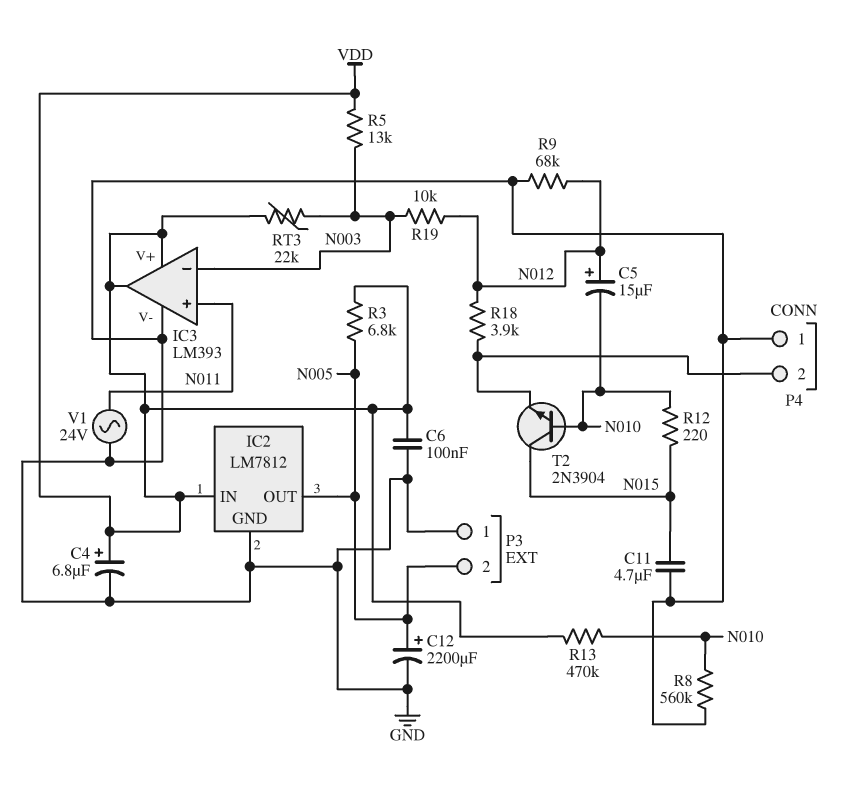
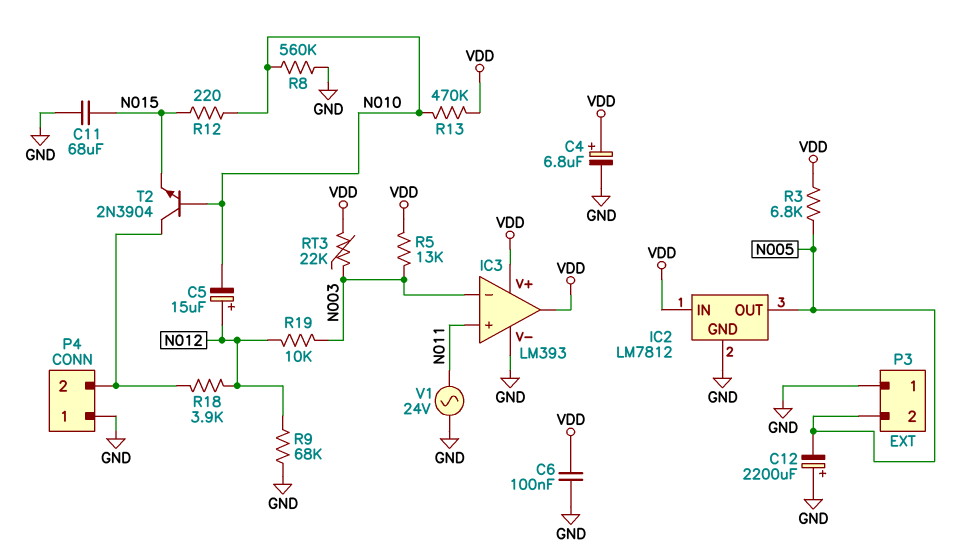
C11: 4.7uF (GND, N015) -> 68uF (GND, N015)
C12: 2200uF (plus N005, minus GND) -> 2200uF (plus GND, minus N005)
T2: NPN 2N3904 (B N010, C N015, E P4/2) -> NPN 2N3904 (B N010, C P4/2, E N015)

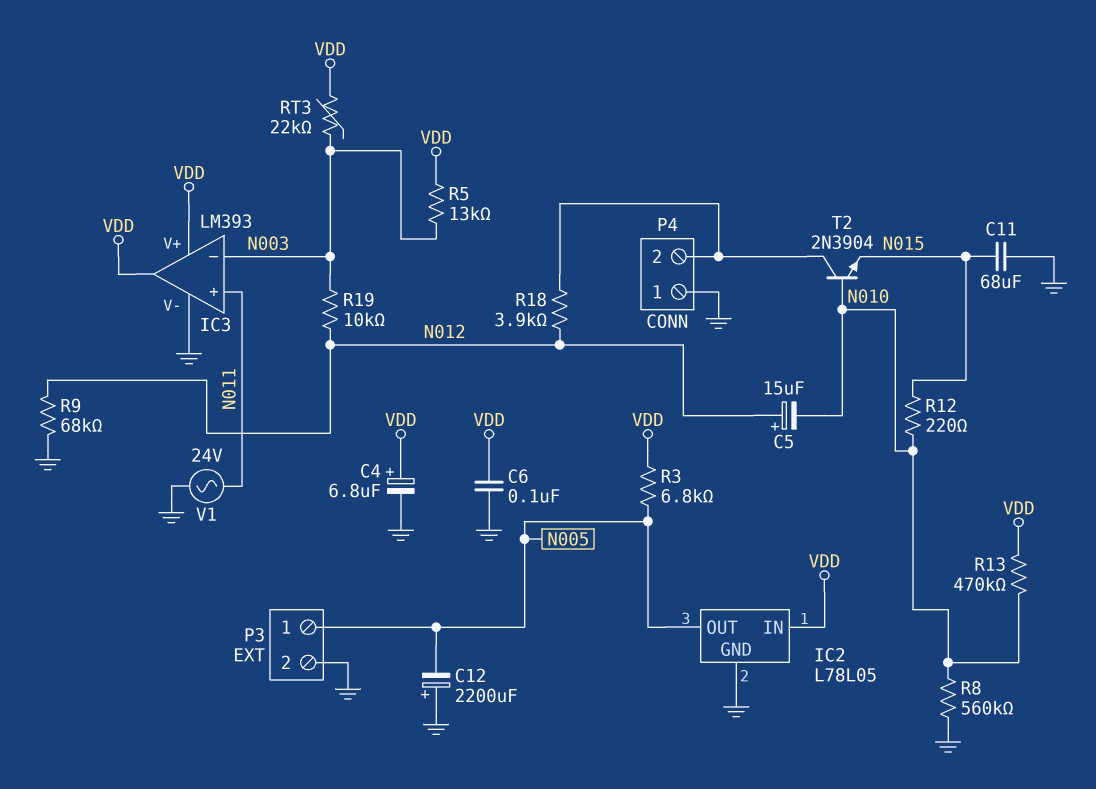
IC2: LM7812 -> L78L05
P3 pin 1: GND -> N005
P3 pin 2: N005 -> GND

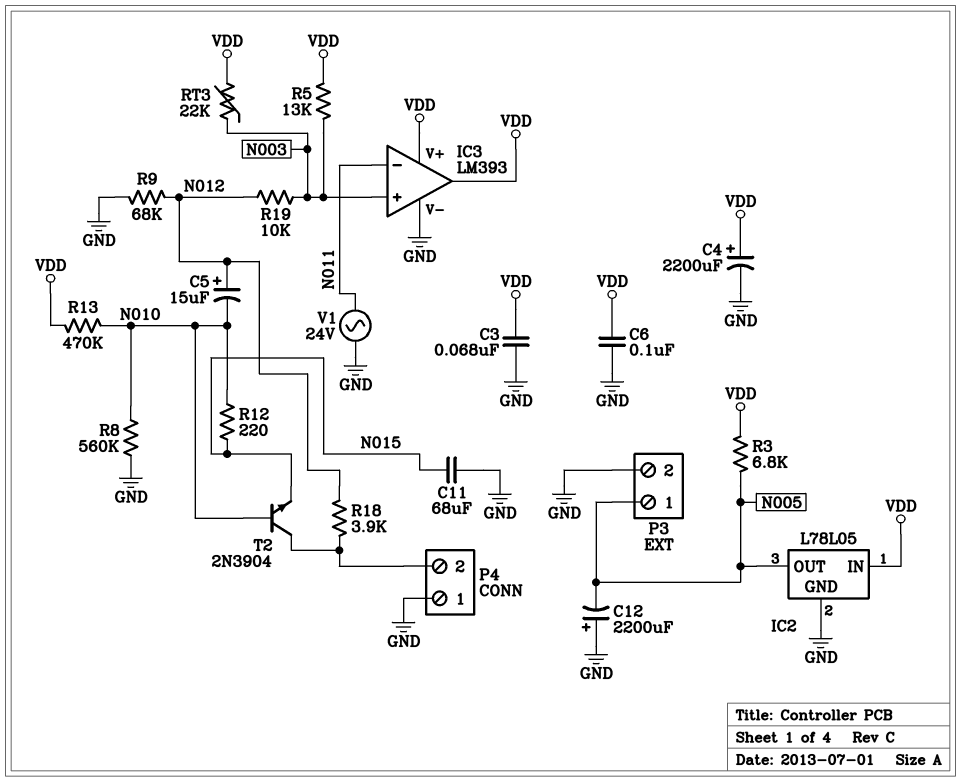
C3: none -> 68nF (GND, VDD)
C4: 6.8uF (plus VDD, minus GND) -> 2200uF (plus VDD, minus GND)
IC3 pin in+: N011 -> N003
IC3 pin in-: N003 -> N011

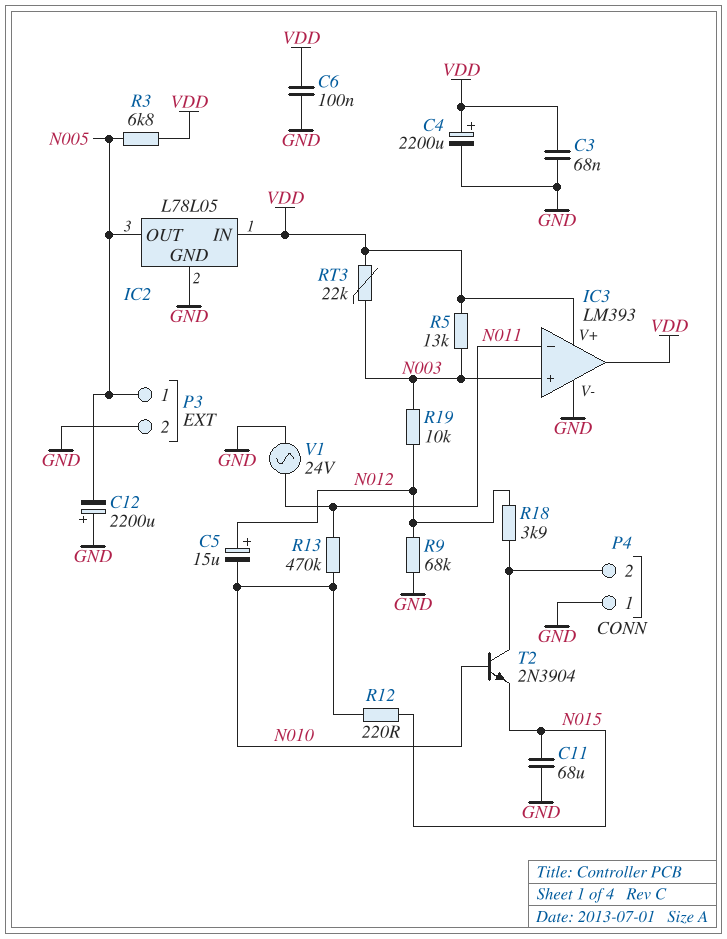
R8: 560k (GND, N010) -> none
R13: 470k (N010, VDD) -> 470k (N010, N011)

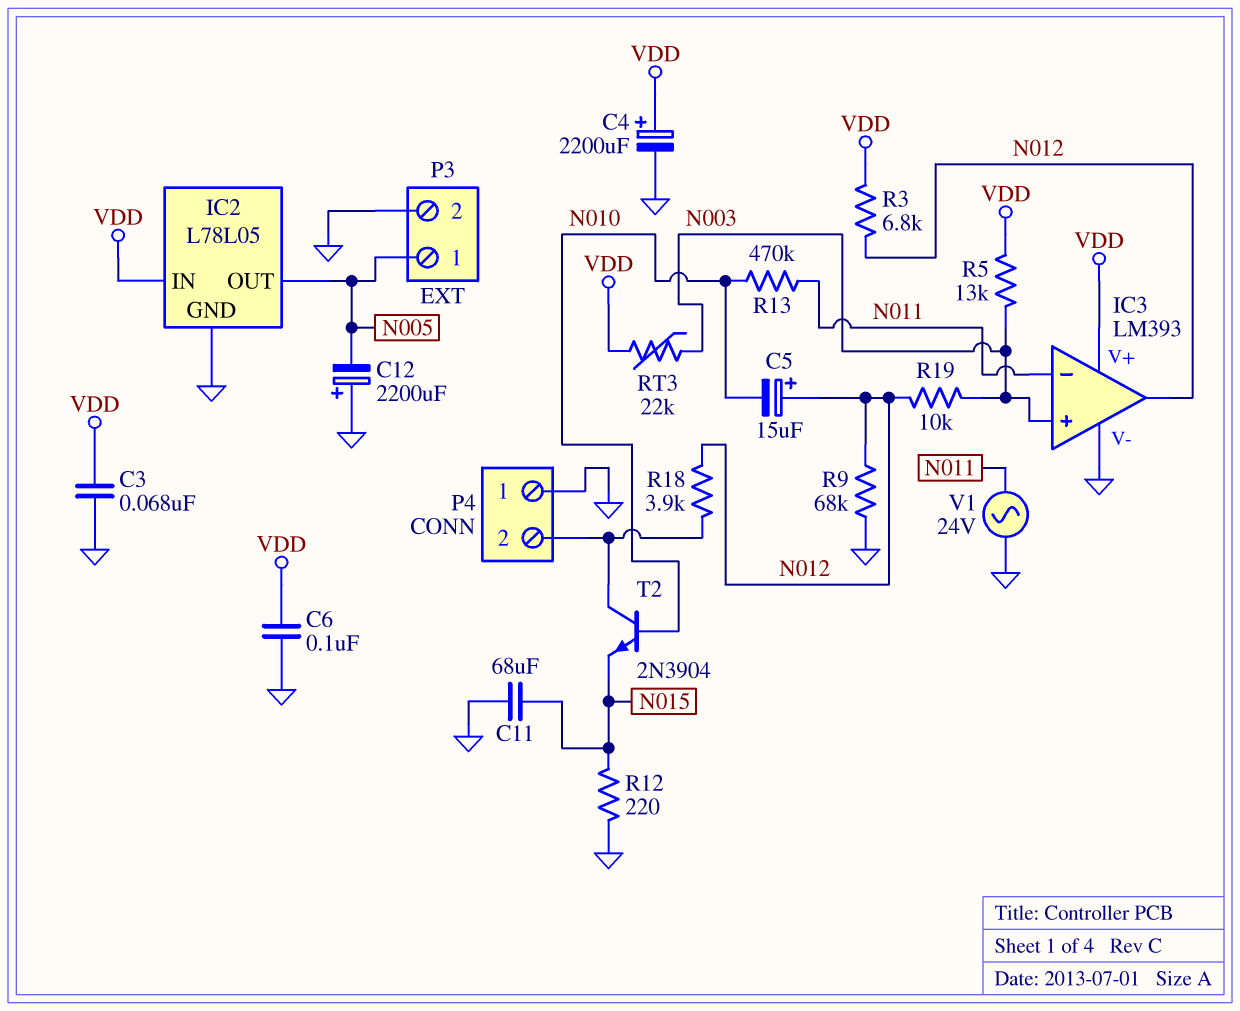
IC3 pin out: VDD -> N012
R3: 6.8k (N005, VDD) -> 6.8k (N012, VDD)
R12: 220 (N010, N015) -> 220 (GND, N015)

